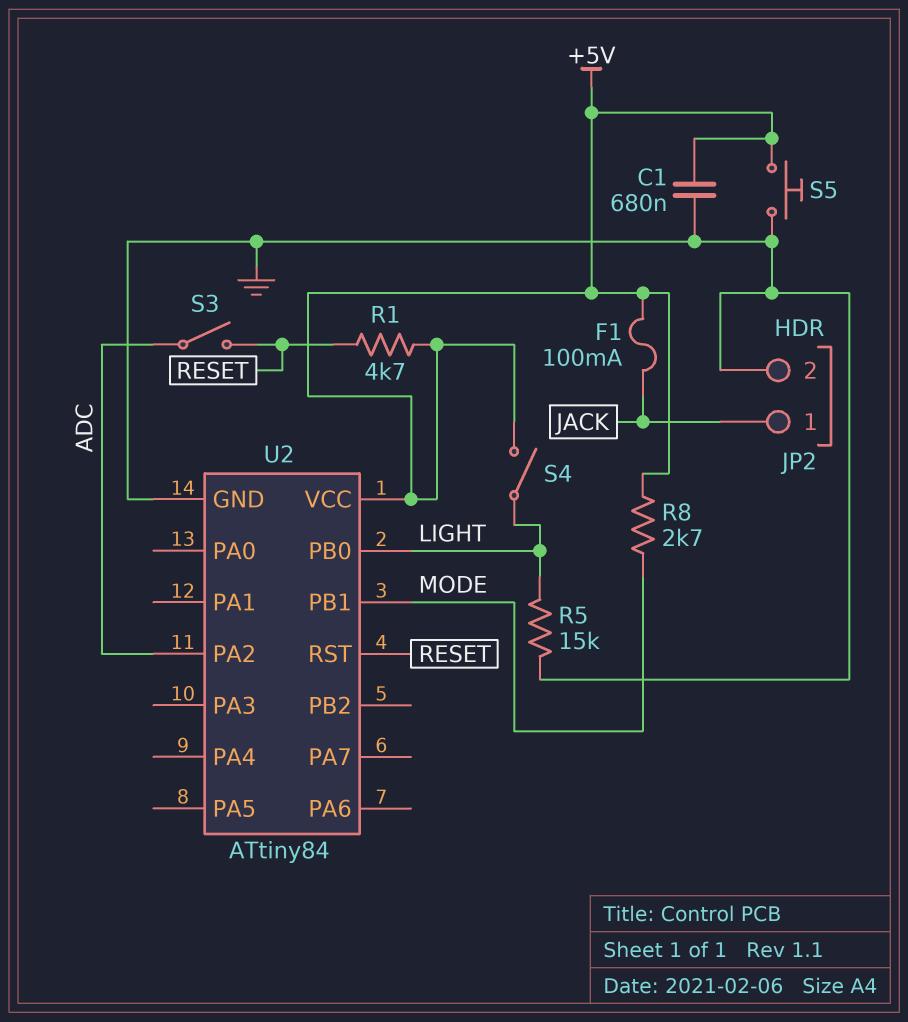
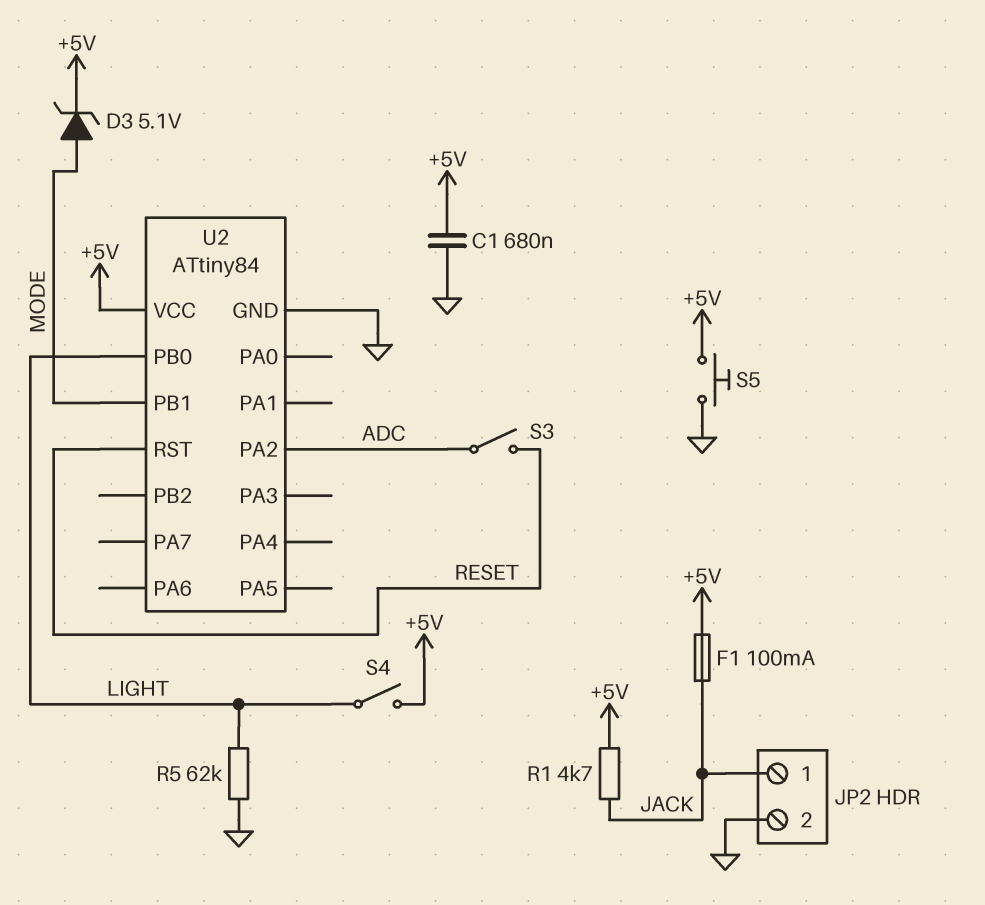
D3: none -> zener 5.1V (A MODE, K +5V)
R1: 4.7k (+5V, RESET) -> 4.7k (+5V, JACK)
R5: 15k (GND, LIGHT) -> 62k (GND, LIGHT)
R8: 2.7k (+5V, MODE) -> none

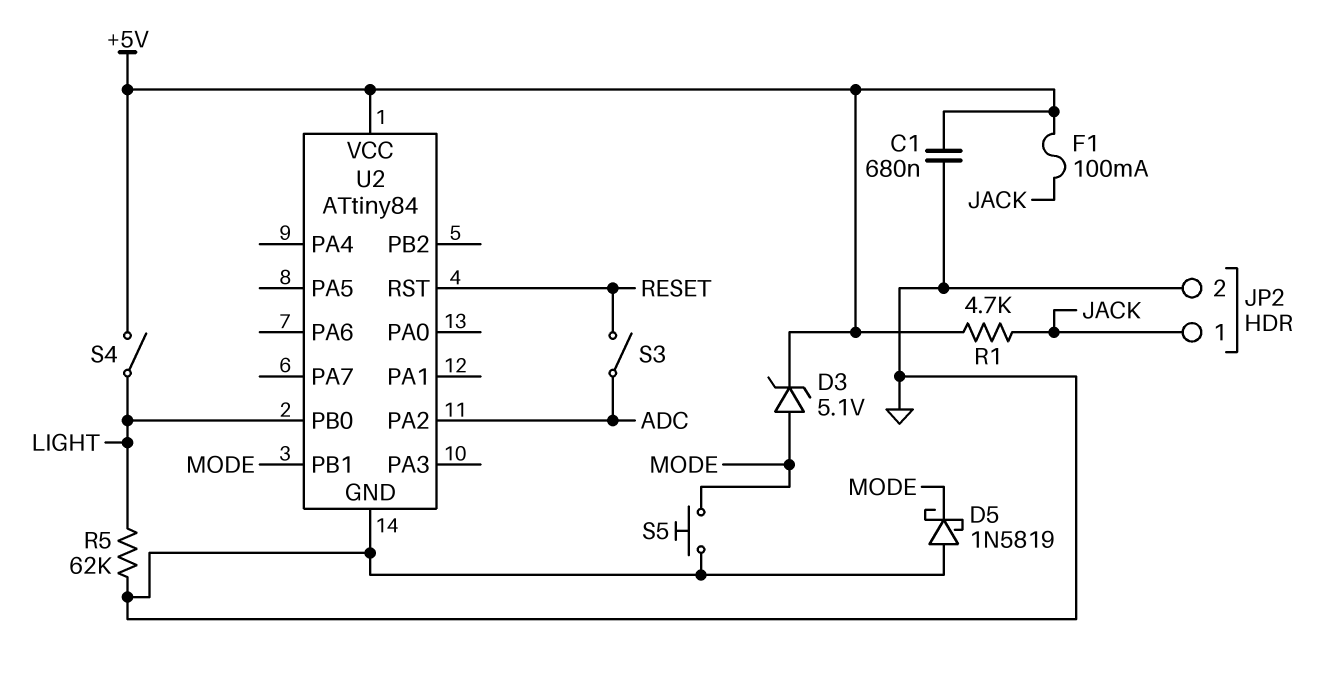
D5: none -> schottky 1N5819 (A GND, K MODE)
S5: button (+5V, GND) -> button (GND, MODE)

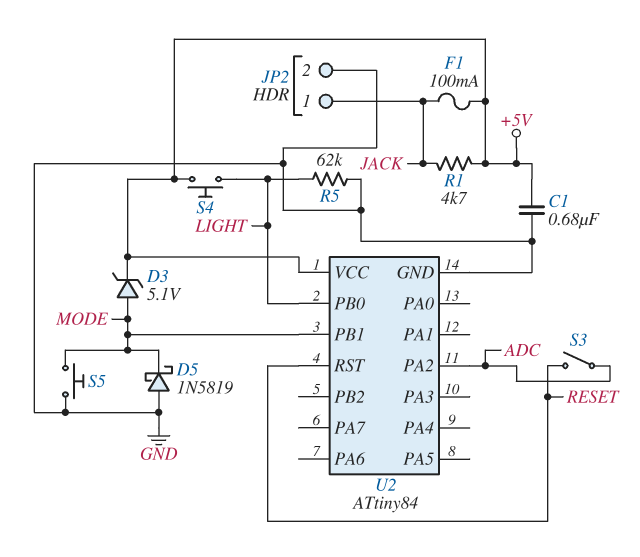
S4: switch (+5V, LIGHT) -> button (+5V, LIGHT)

